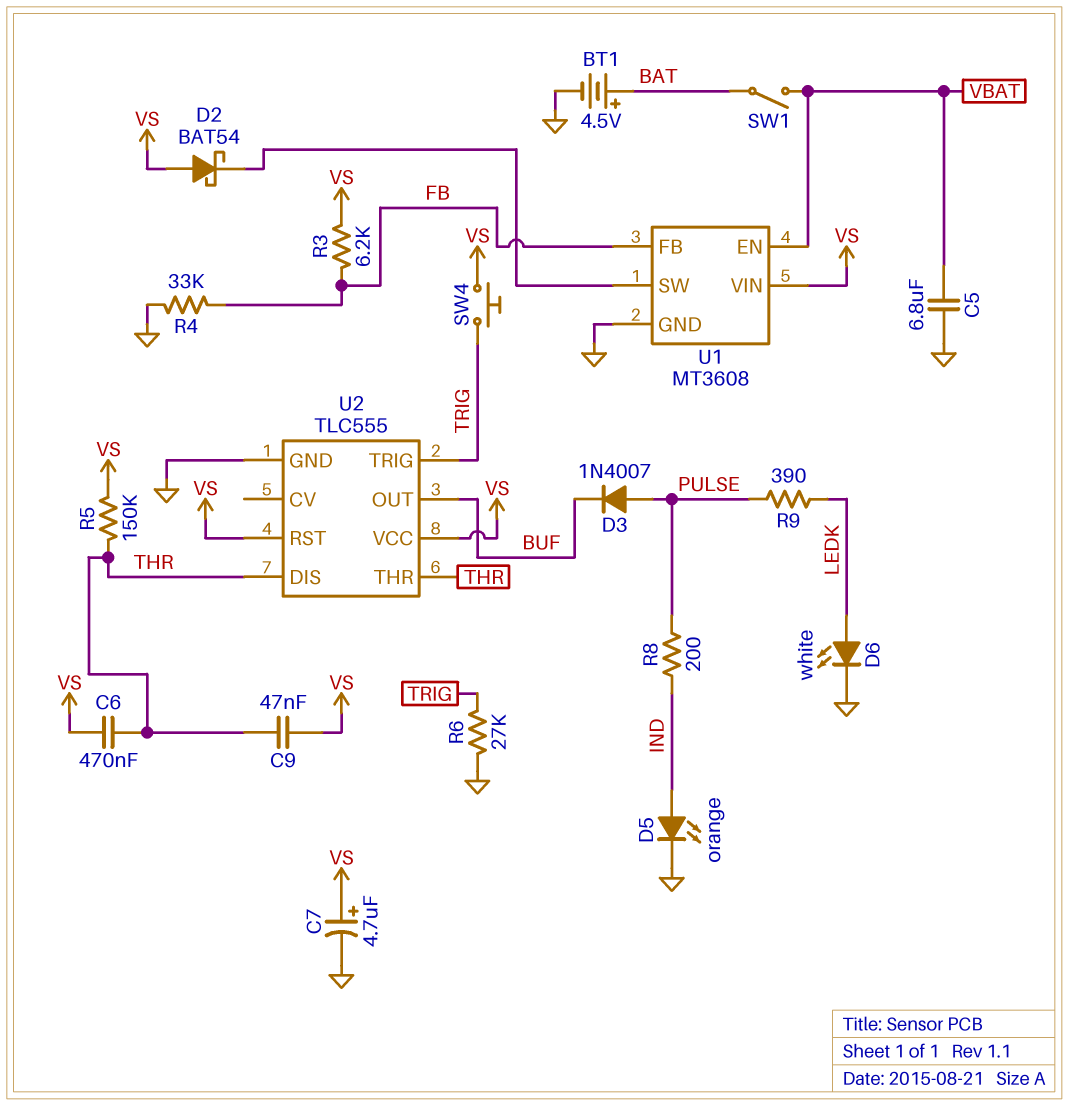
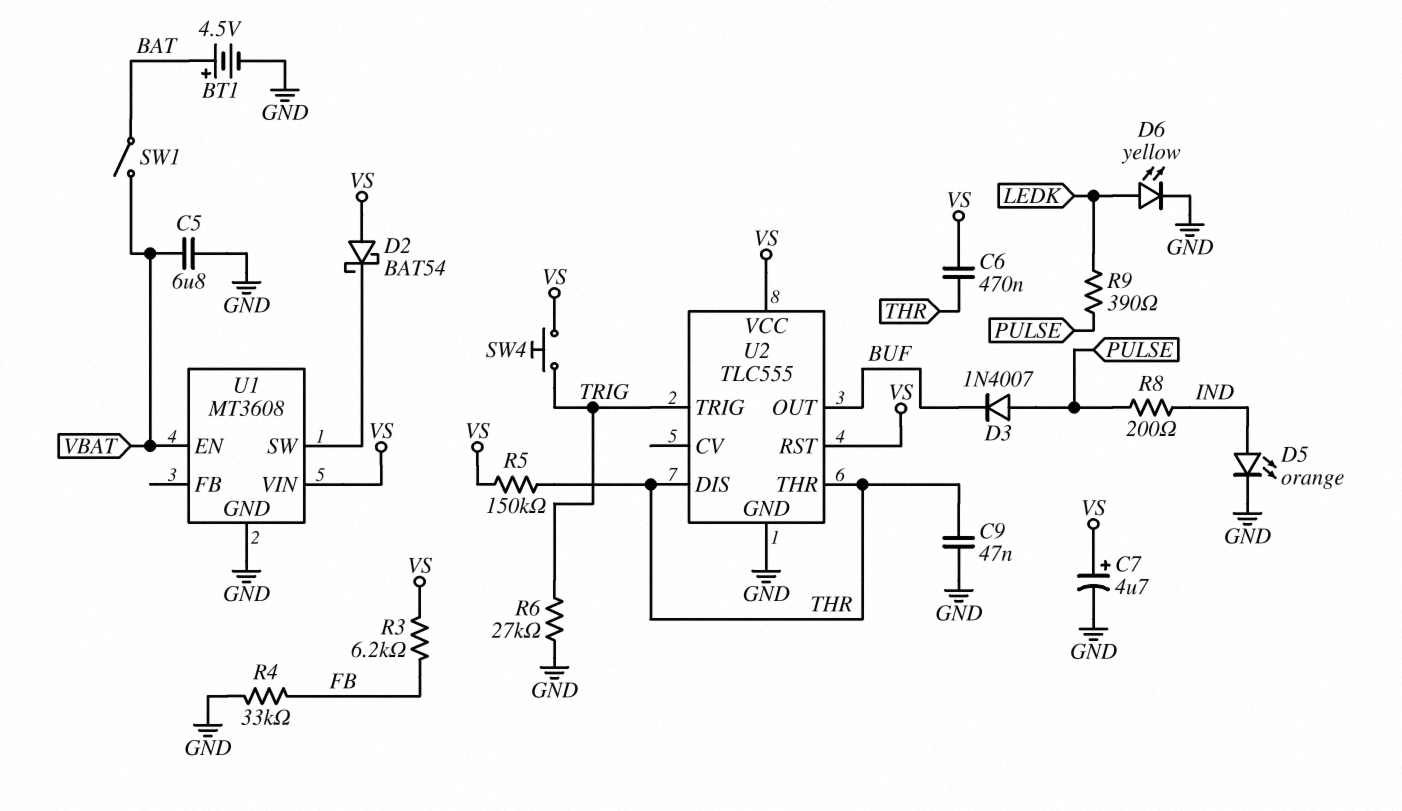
C9: 47nF (THR, VS) -> 47nF (GND, THR)
D6: LED white (A LEDK, K GND) -> LED yellow (A LEDK, K GND)
U1 pin FB: FB -> none

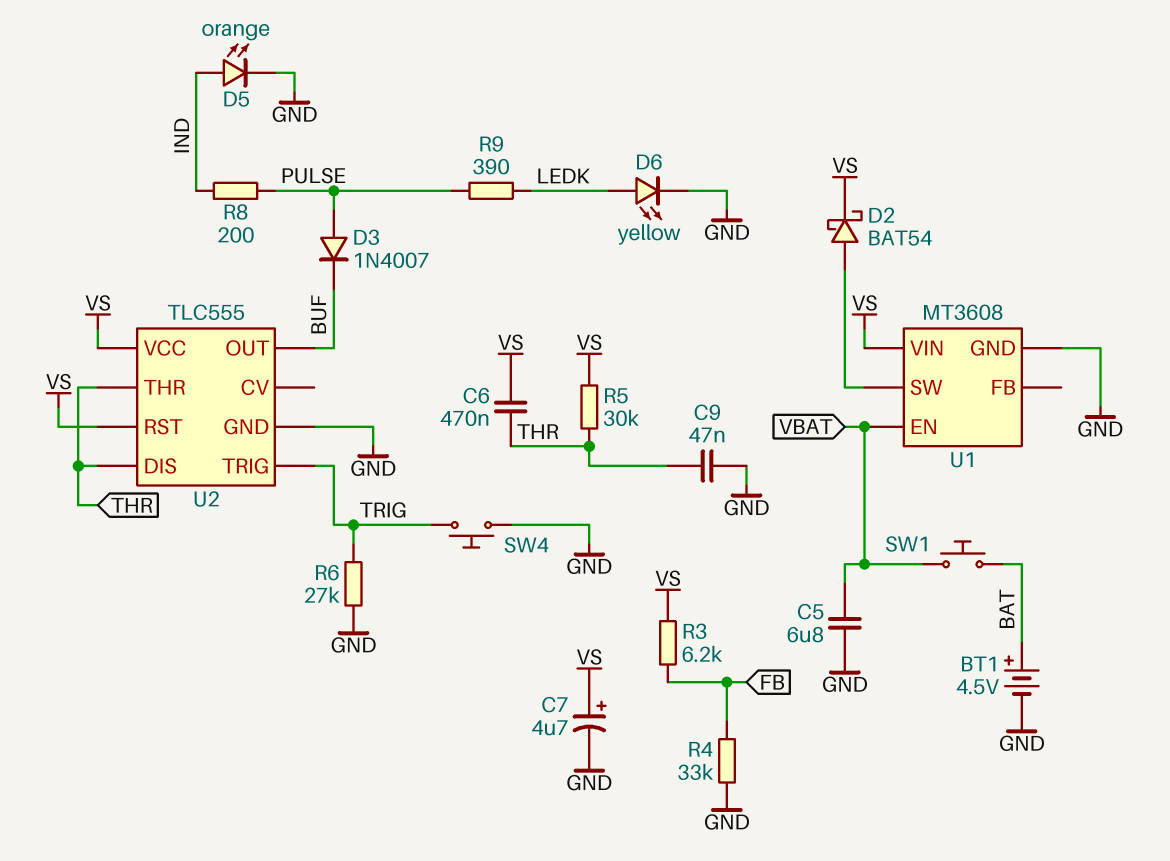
D2: schottky BAT54 (A VS, K U1/SW) -> schottky BAT54 (A U1/SW, K VS)
R5: 150k (THR, VS) -> 30k (THR, VS)
SW1: switch (BAT, VBAT) -> button (BAT, VBAT)
SW4: button (TRIG, VS) -> button (GND, TRIG)

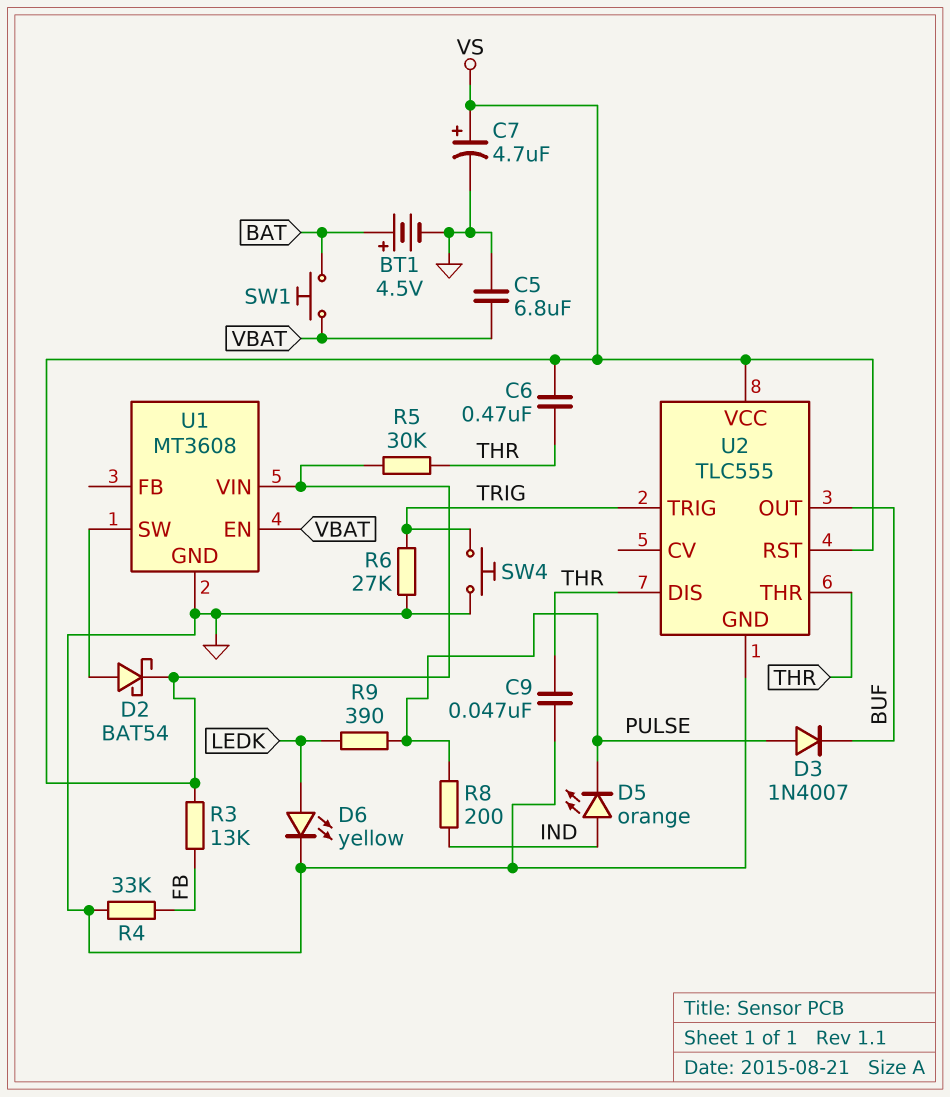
D5: LED orange (A IND, K GND) -> LED orange (A IND, K PULSE)
R3: 6.2k (FB, VS) -> 13k (FB, VS)

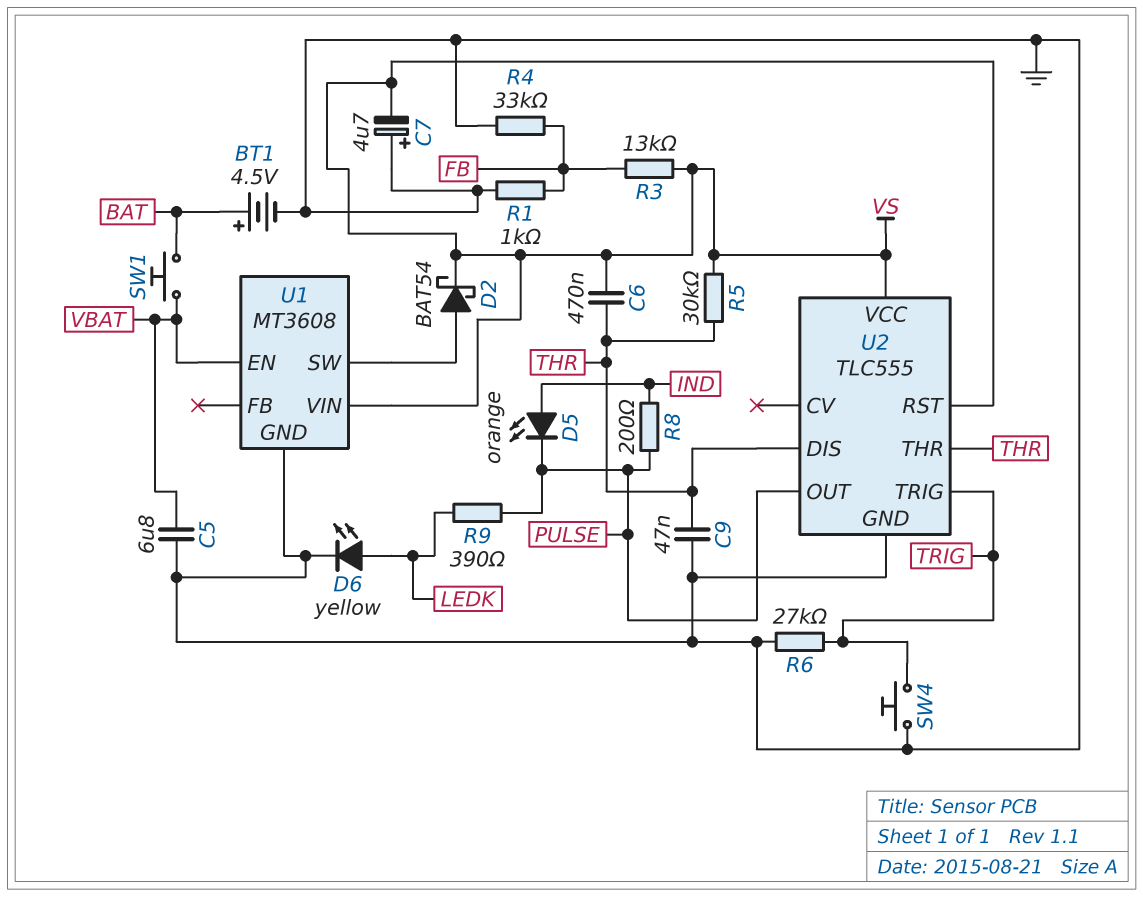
C7: 4.7uF (plus VS, minus GND) -> 4.7uF (plus GND, minus VS)
D3: diode 1N4007 (A PULSE, K BUF) -> none
R1: none -> 1k (FB, GND)
U2 pin OUT: BUF -> PULSE

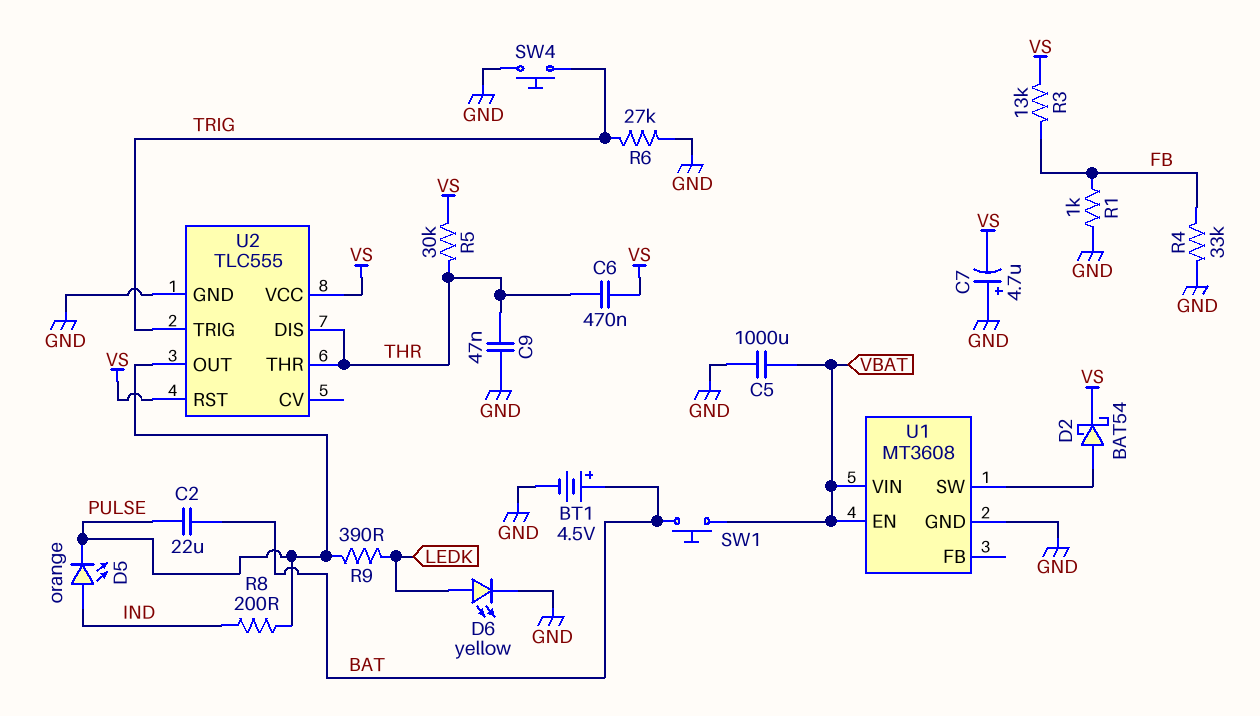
C2: none -> 22uF (BAT, PULSE)
C5: 6.8uF (GND, VBAT) -> 1000uF (GND, VBAT)
U1 pin VIN: VS -> VBAT

